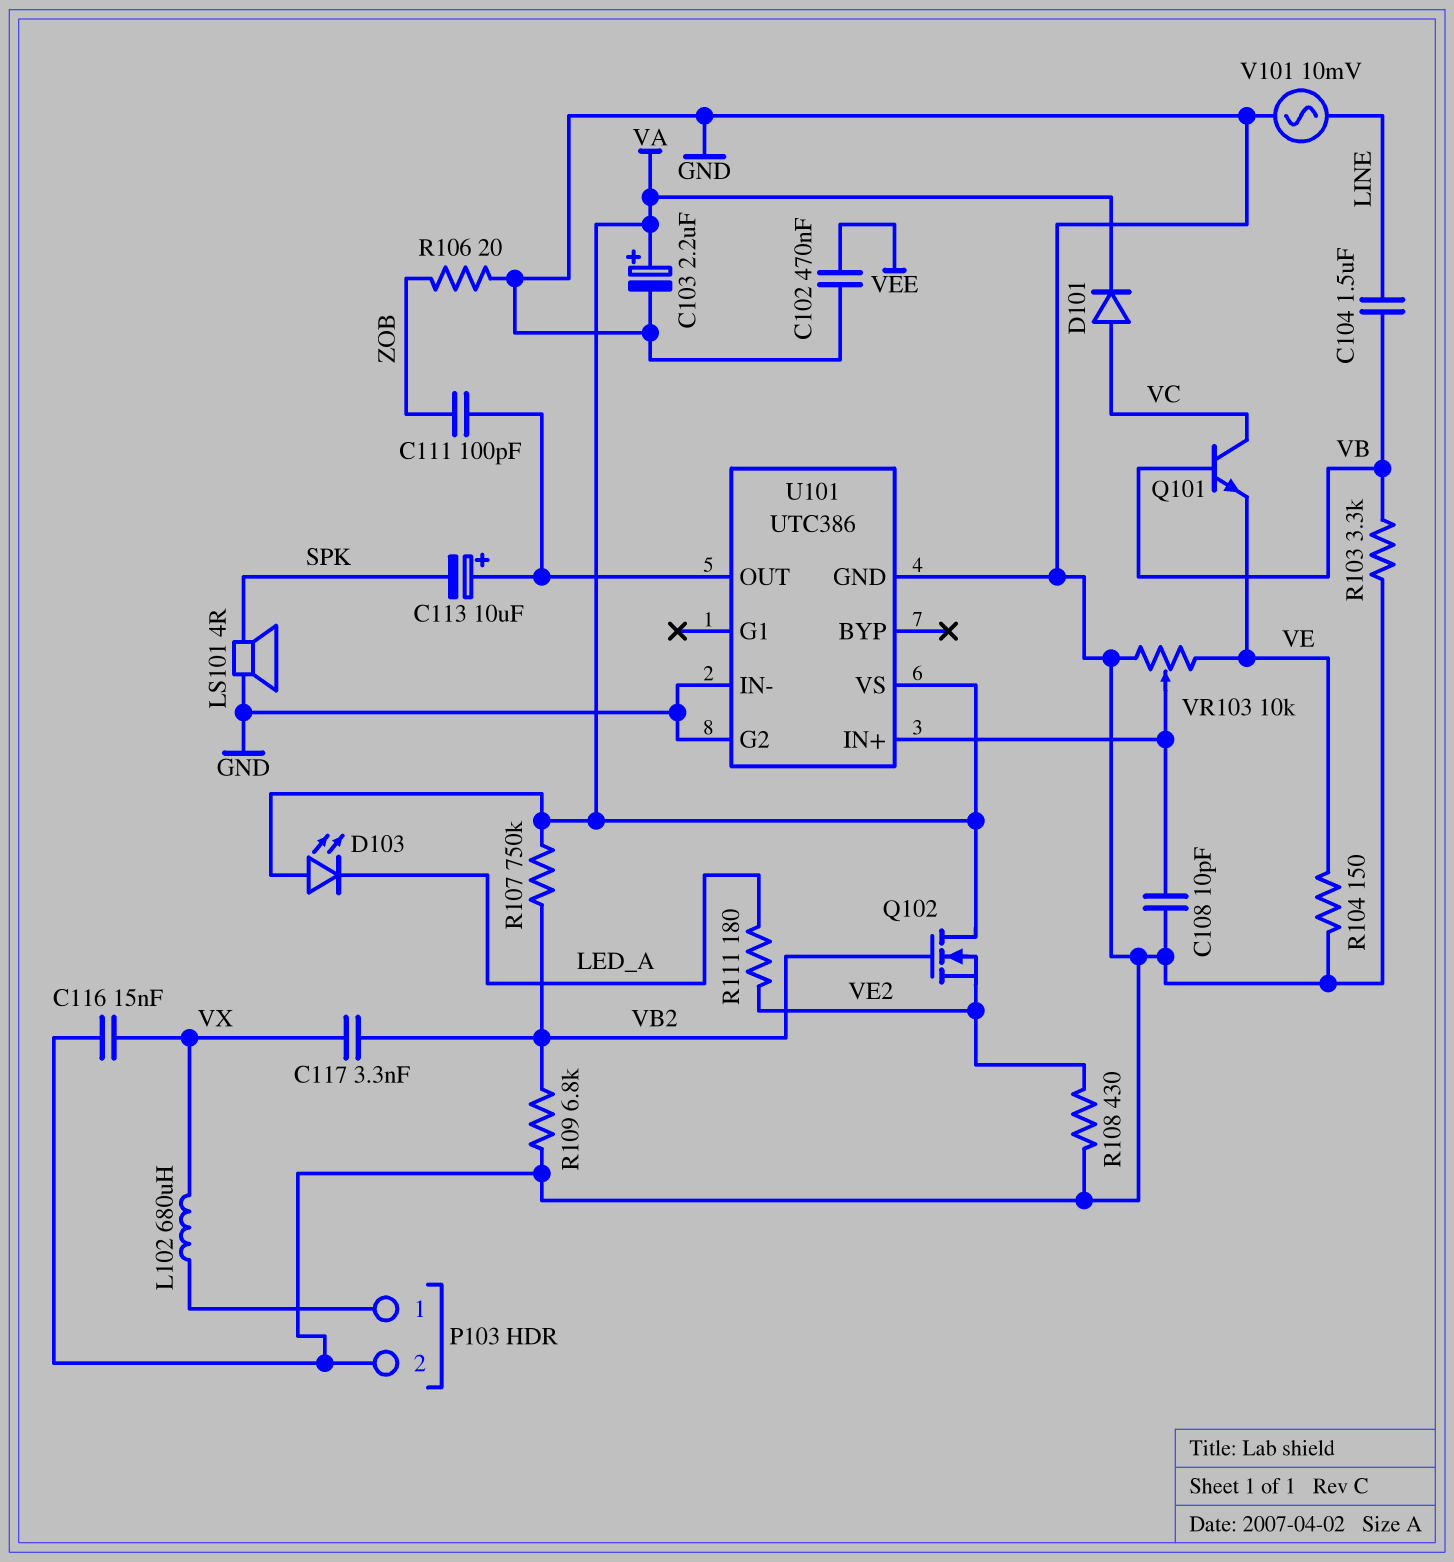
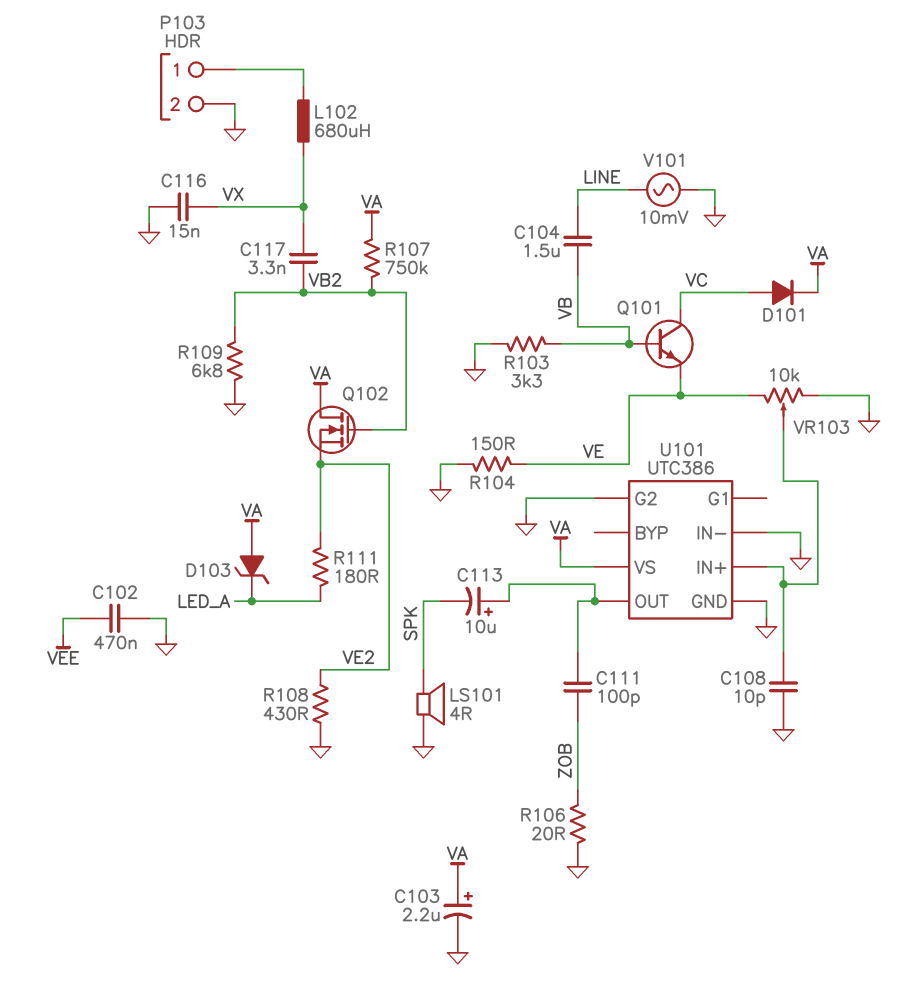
D103: LED (A VA, K LED_A) -> zener (A VA, K LED_A)

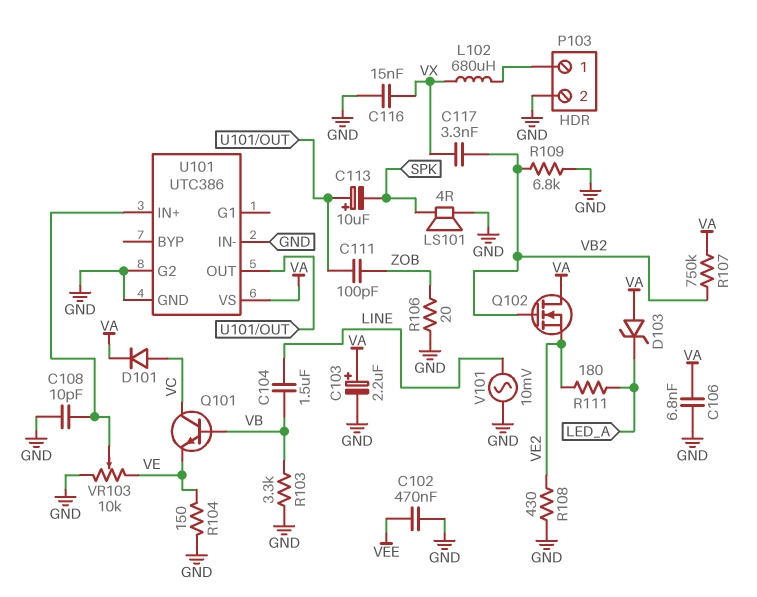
C106: none -> 6.8nF (GND, VA)

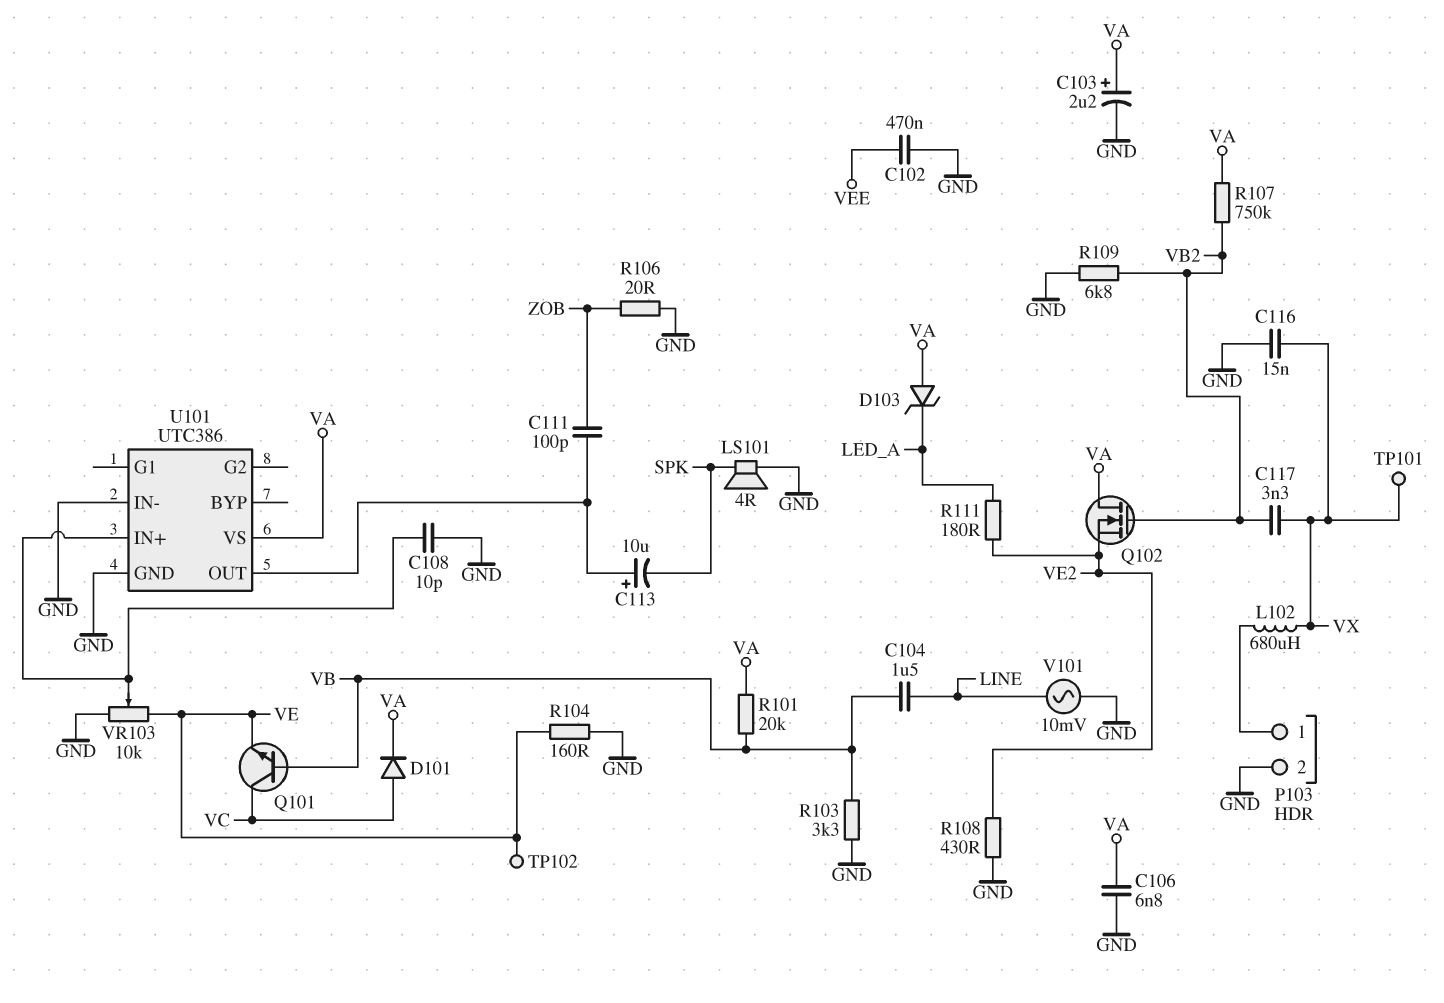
R101: none -> 20k (VA, VB)
R104: 150 (GND, VE) -> 160 (GND, VE)
TP101: none -> test point (VX)
TP102: none -> test point (VE)
U101 pin G2: GND -> none

